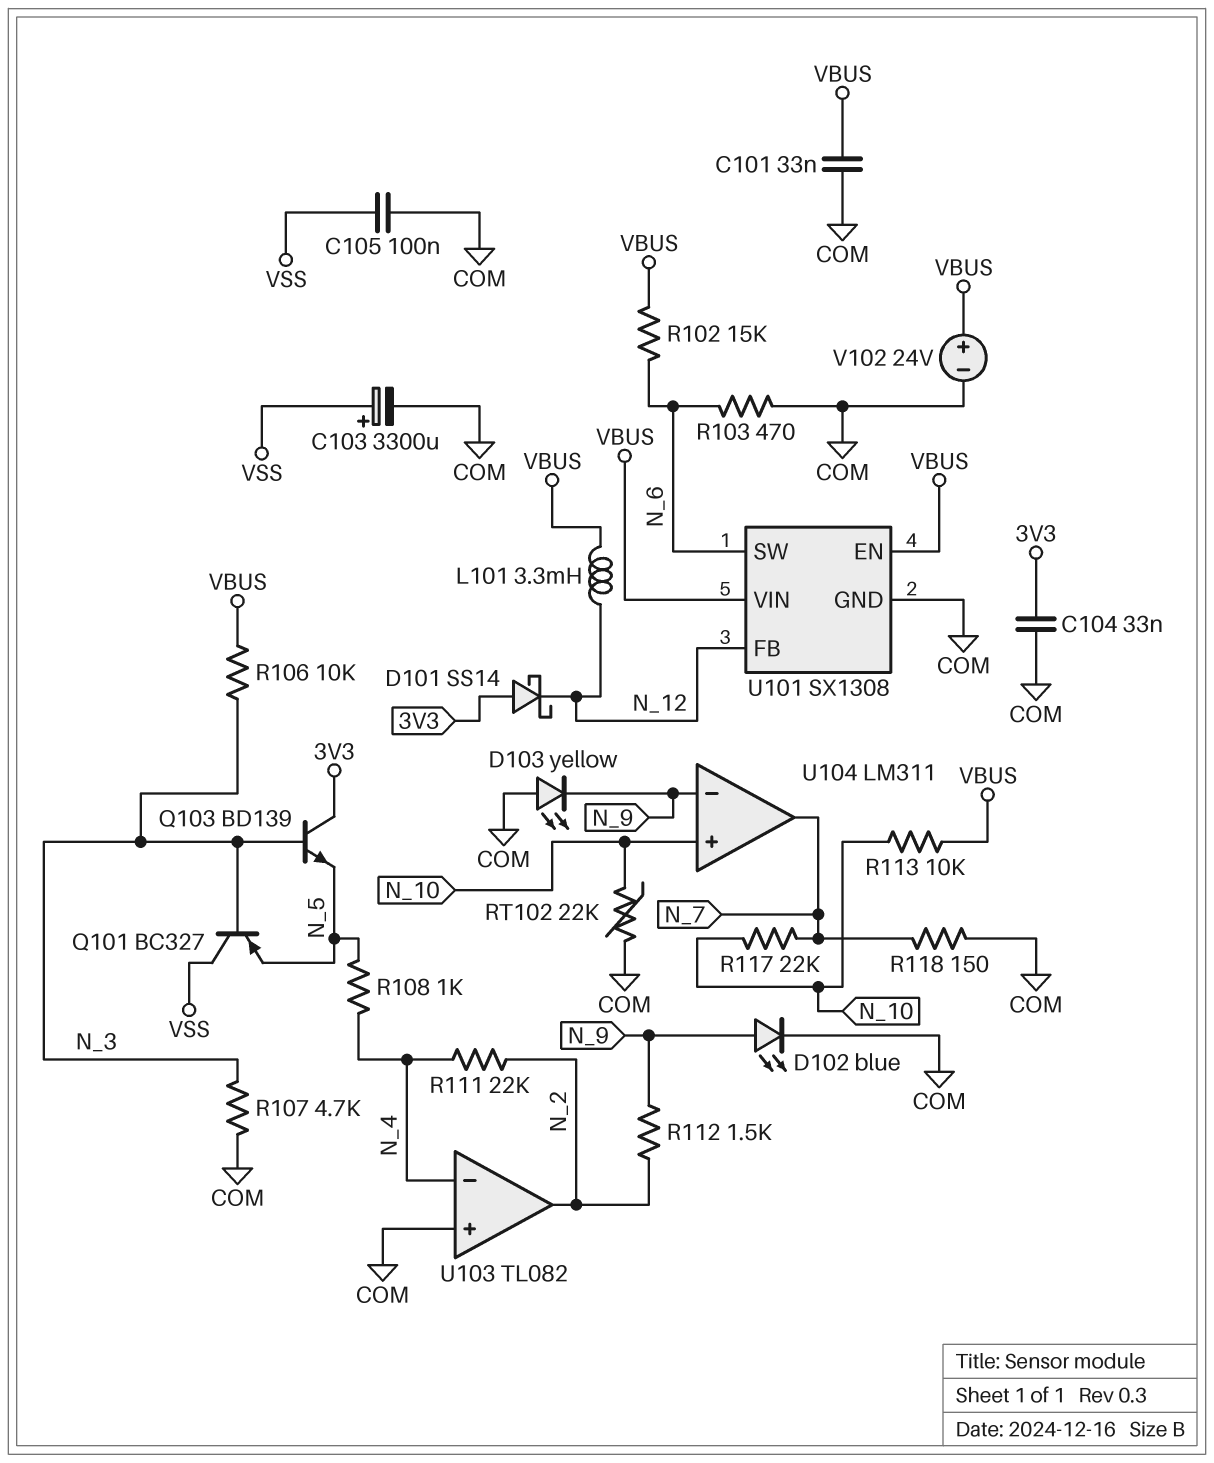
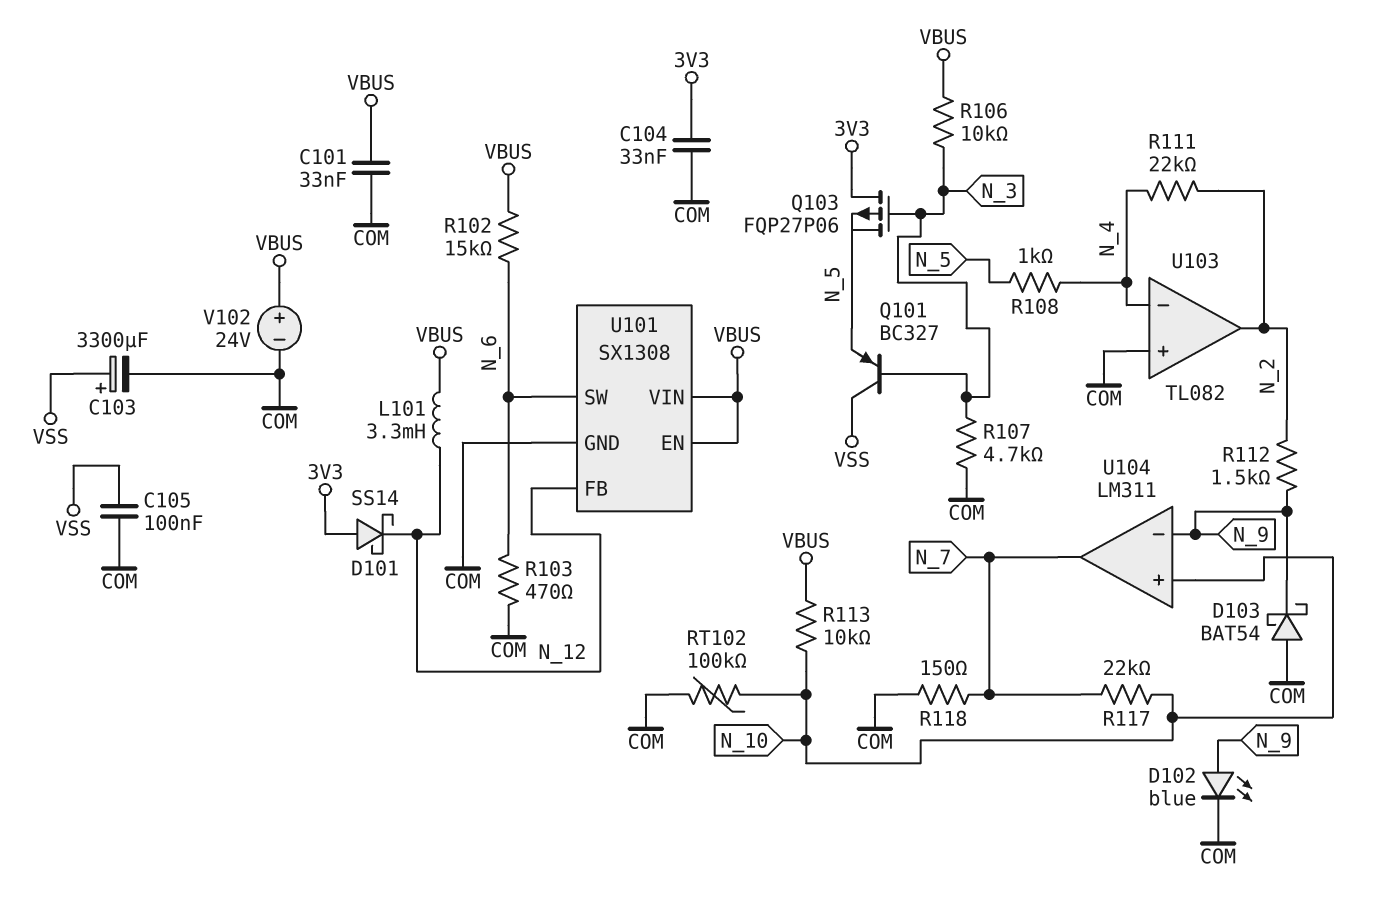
D103: LED yellow (A COM, K N_9) -> schottky BAT54 (A COM, K N_9)
Q103: NPN BD139 (B N_3, C 3V3, E N_5) -> PMOS FQP27P06 (G N_3, D 3V3, S N_5)
RT102: 22k (COM, N_10) -> 100k (COM, N_10)

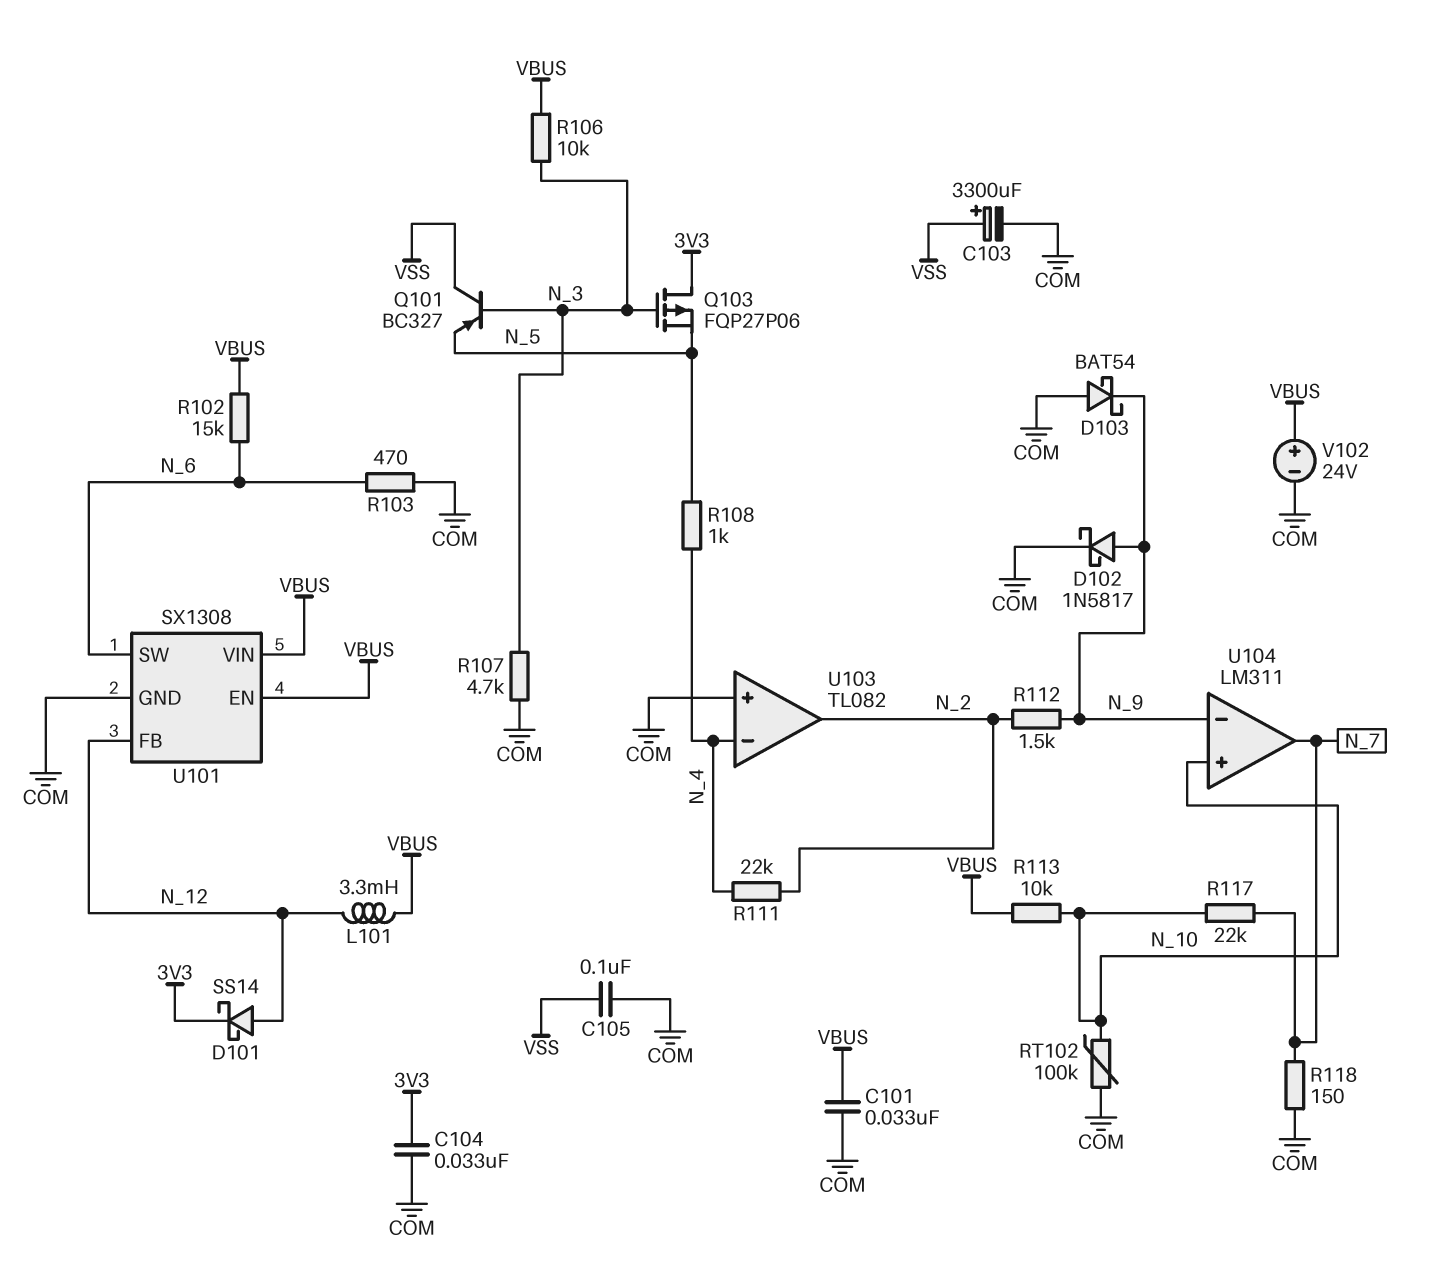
D101: schottky SS14 (A 3V3, K N_12) -> schottky SS14 (A N_12, K 3V3)
D102: LED blue (A N_9, K COM) -> schottky 1N5817 (A N_9, K COM)

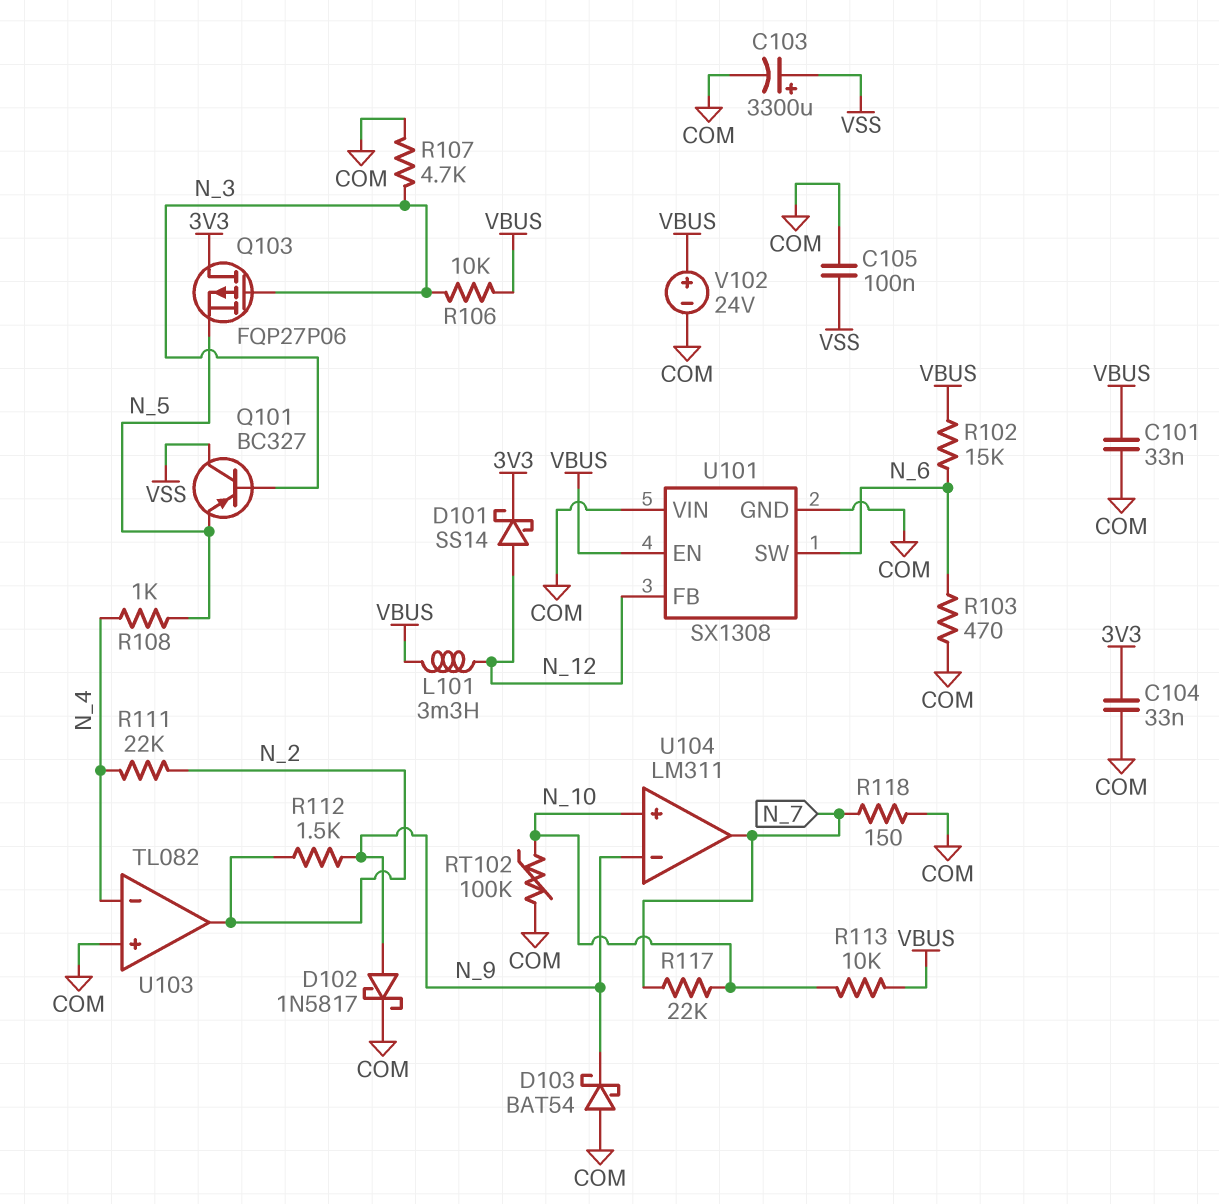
U101 pin VIN: VBUS -> COM

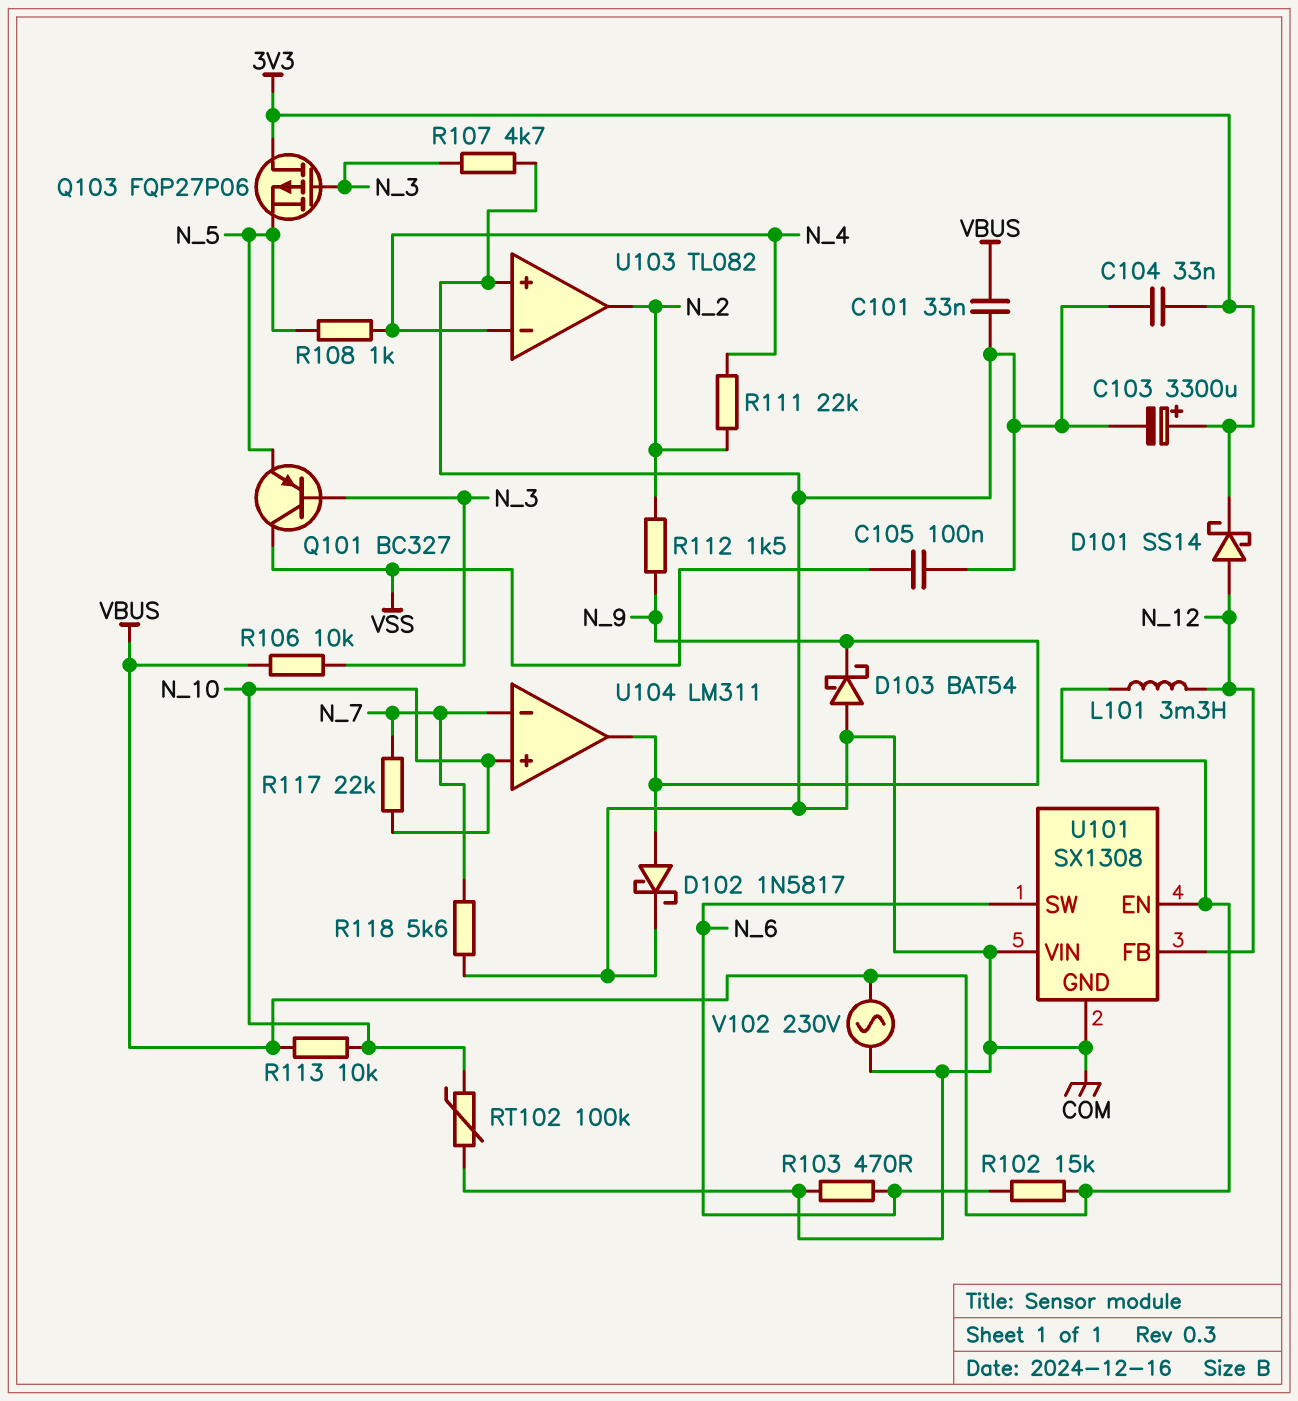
C103: 3300uF (plus VSS, minus COM) -> 3300uF (plus 3V3, minus COM)
R118: 150 (COM, N_7) -> 5.6k (COM, N_7)
U104 pin in-: N_9 -> N_7
U104 pin out: N_7 -> N_9
V102: 24V (plus VBUS, minus COM) -> AC 230V (COM, VBUS)

